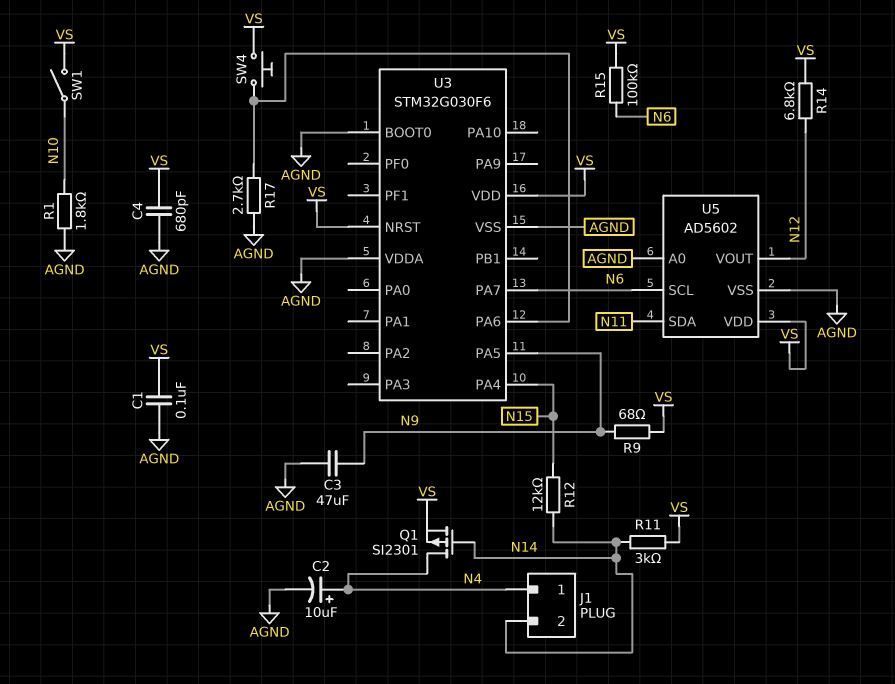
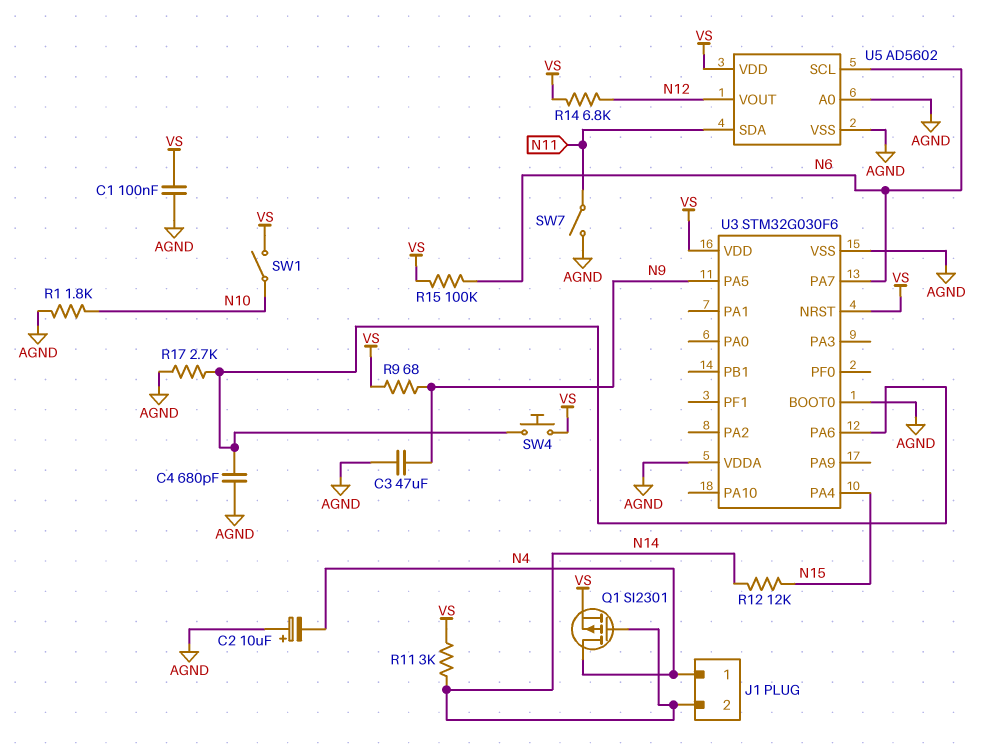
C2: 10uF (plus N4, minus AGND) -> 10uF (plus AGND, minus N4)
C4: 680pF (AGND, VS) -> 680pF (AGND, U3/PA6)
SW7: none -> switch (AGND, N11)

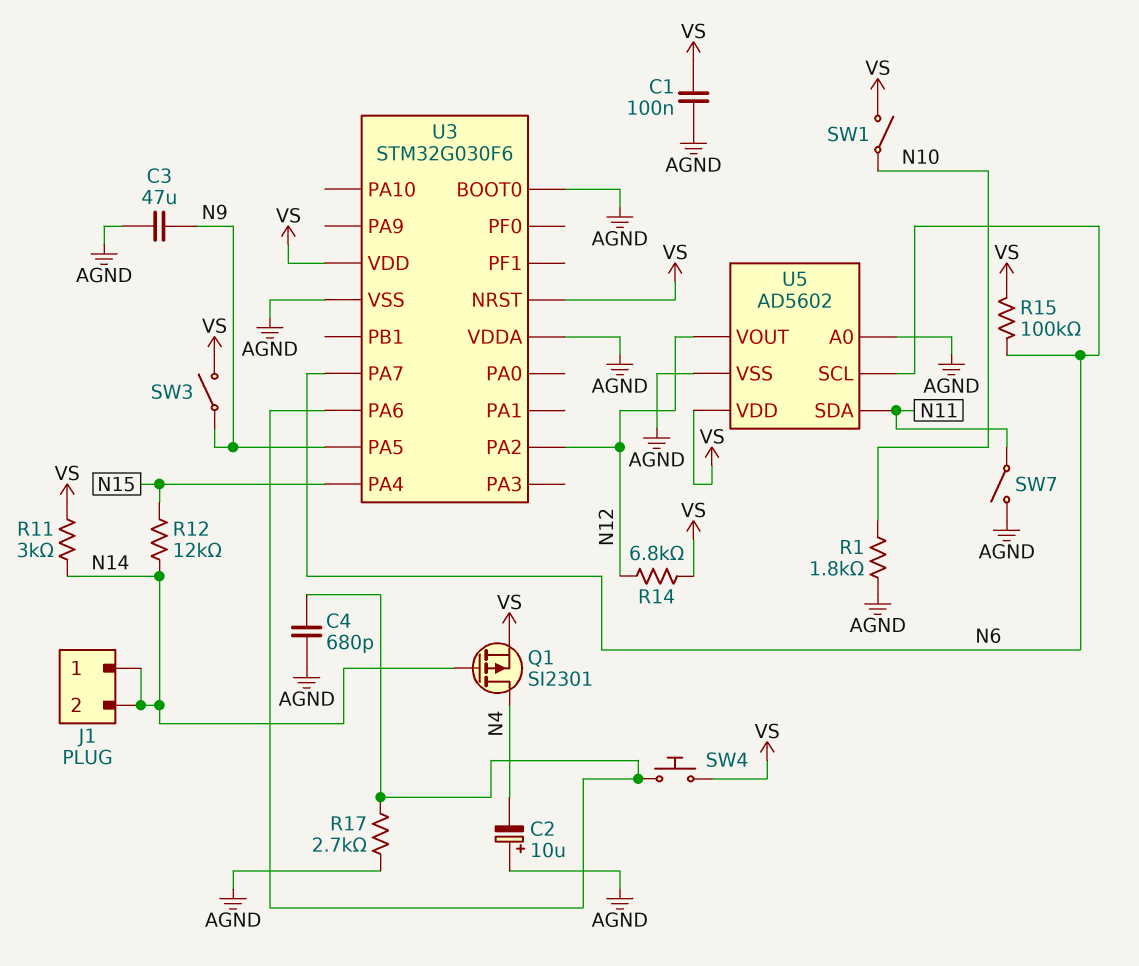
J1 pin 1: N4 -> N14
R9: 68 (N9, VS) -> none
SW3: none -> switch (N9, VS)
U3 pin PA2: none -> N12

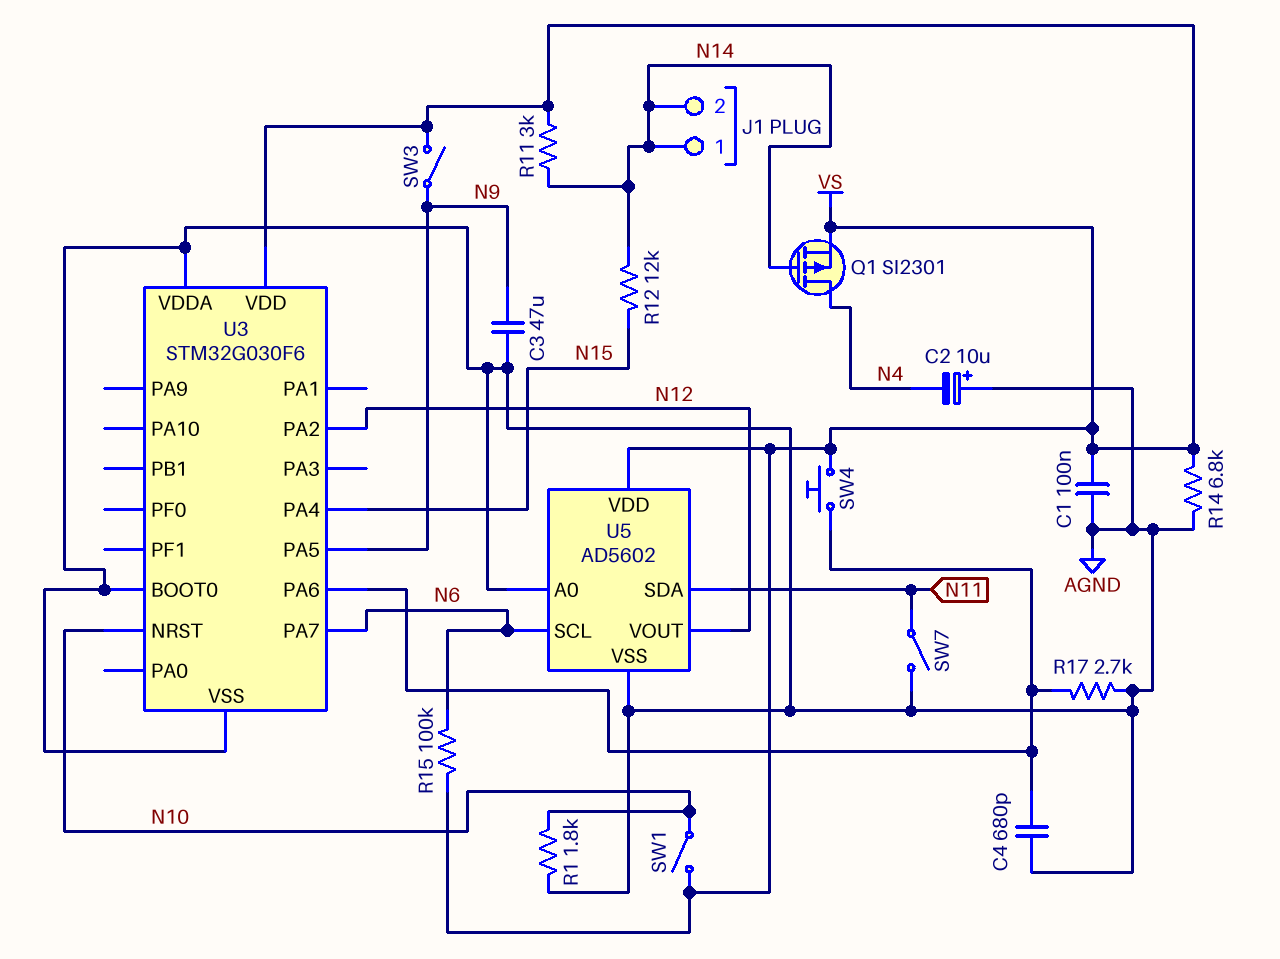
R14: 6.8k (N12, VS) -> 6.8k (AGND, VS)
U3 pin NRST: VS -> N10

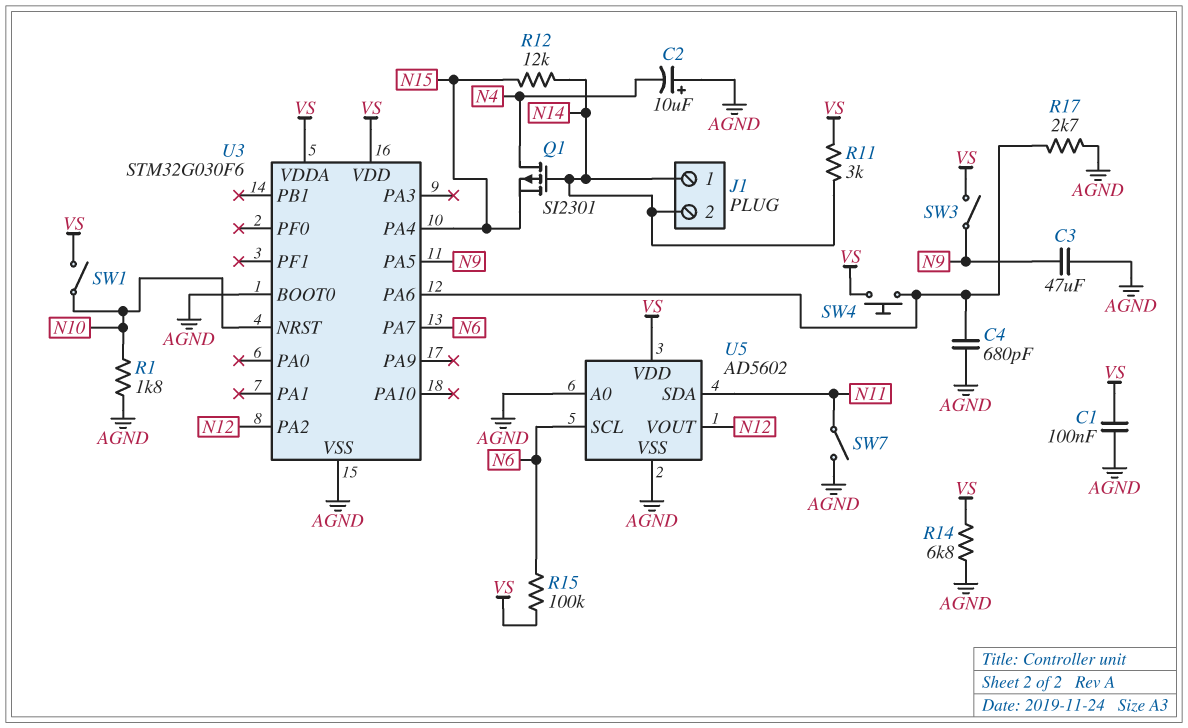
Q1: PMOS SI2301 (G N14, D N4, S VS) -> PMOS SI2301 (G N14, D N4, S N15)
U3 pin VDDA: AGND -> VS

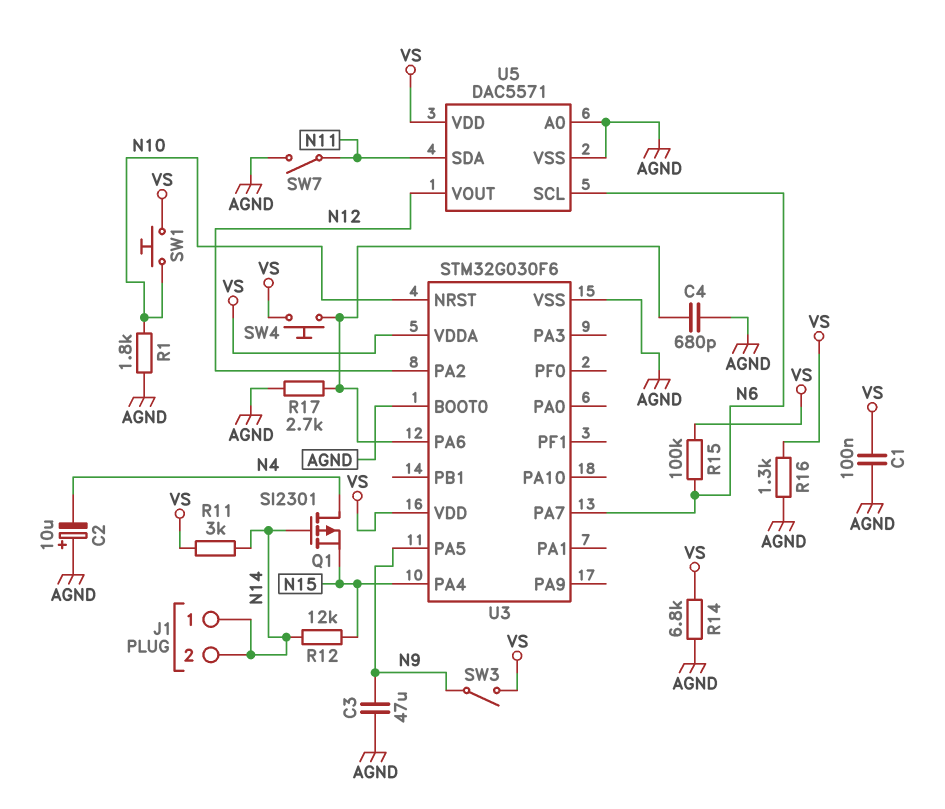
R16: none -> 1.3k (AGND, VS)
SW1: switch (N10, VS) -> button (N10, VS)
U5: AD5602 -> DAC5571

